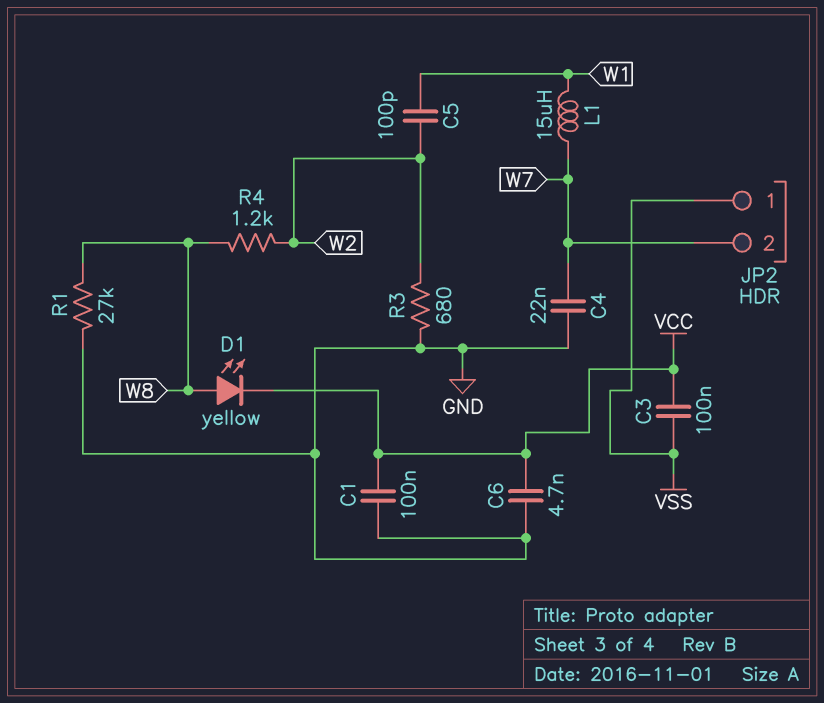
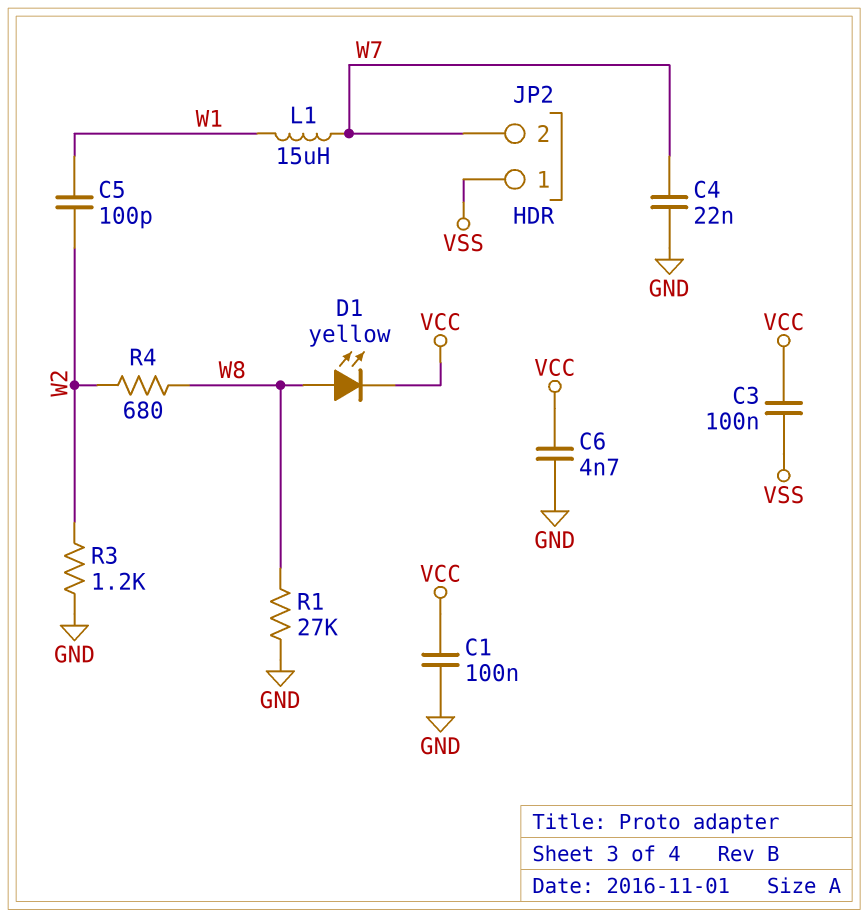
R3: 680 (GND, W2) -> 1.2k (GND, W2)
R4: 1.2k (W2, W8) -> 680 (W2, W8)

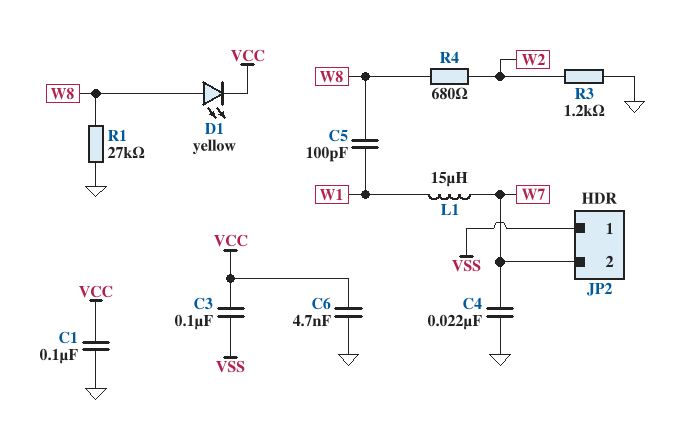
C5: 100pF (W1, W2) -> 100pF (W1, W8)

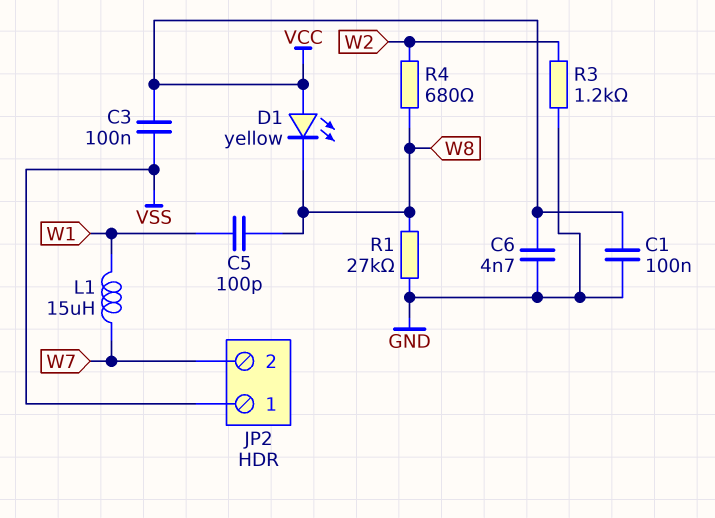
C4: 22nF (GND, W7) -> none
D1: LED yellow (A W8, K VCC) -> LED yellow (A VCC, K W8)

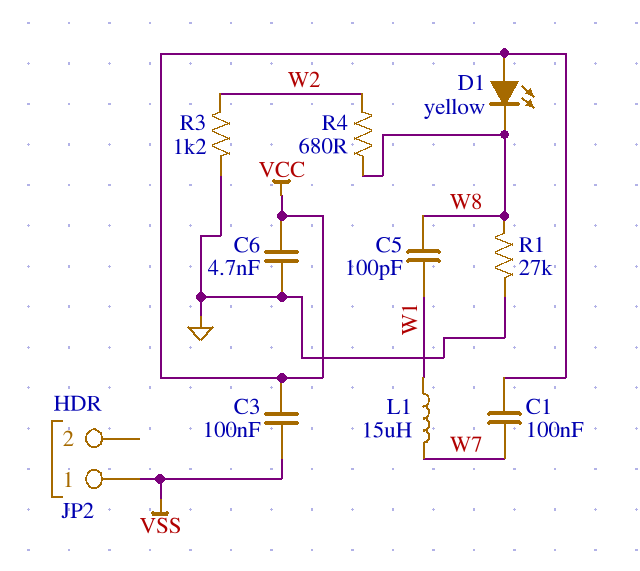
C1: 100nF (GND, VCC) -> 100nF (VCC, W7)
JP2 pin 2: W7 -> none

